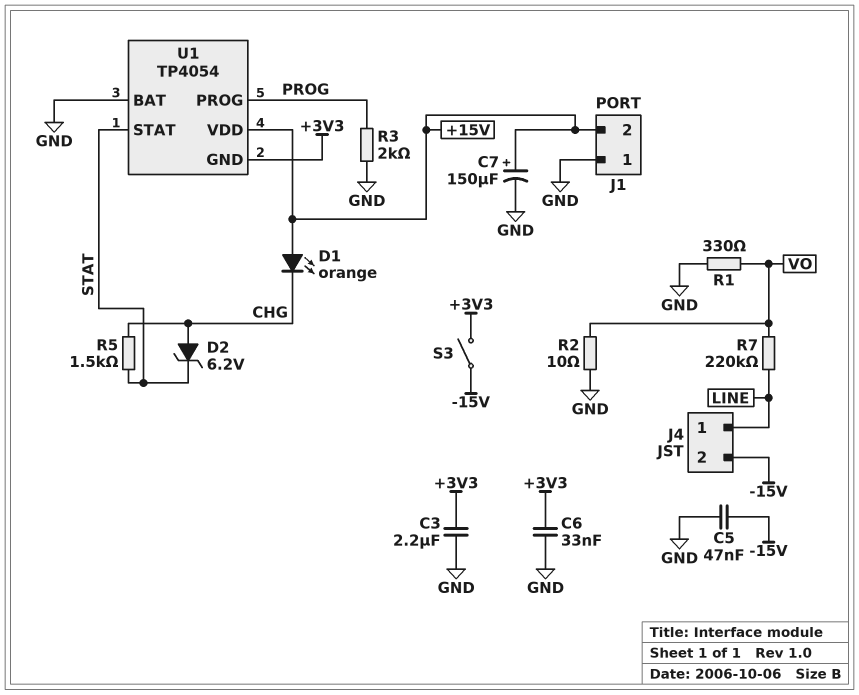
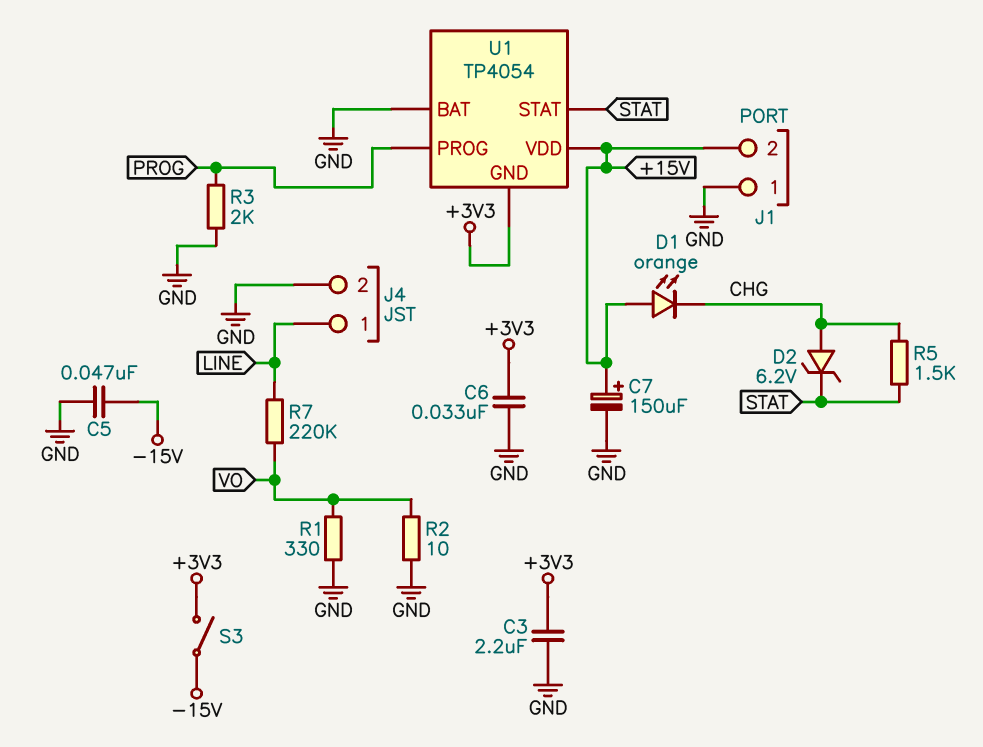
J4 pin 2: -15V -> GND

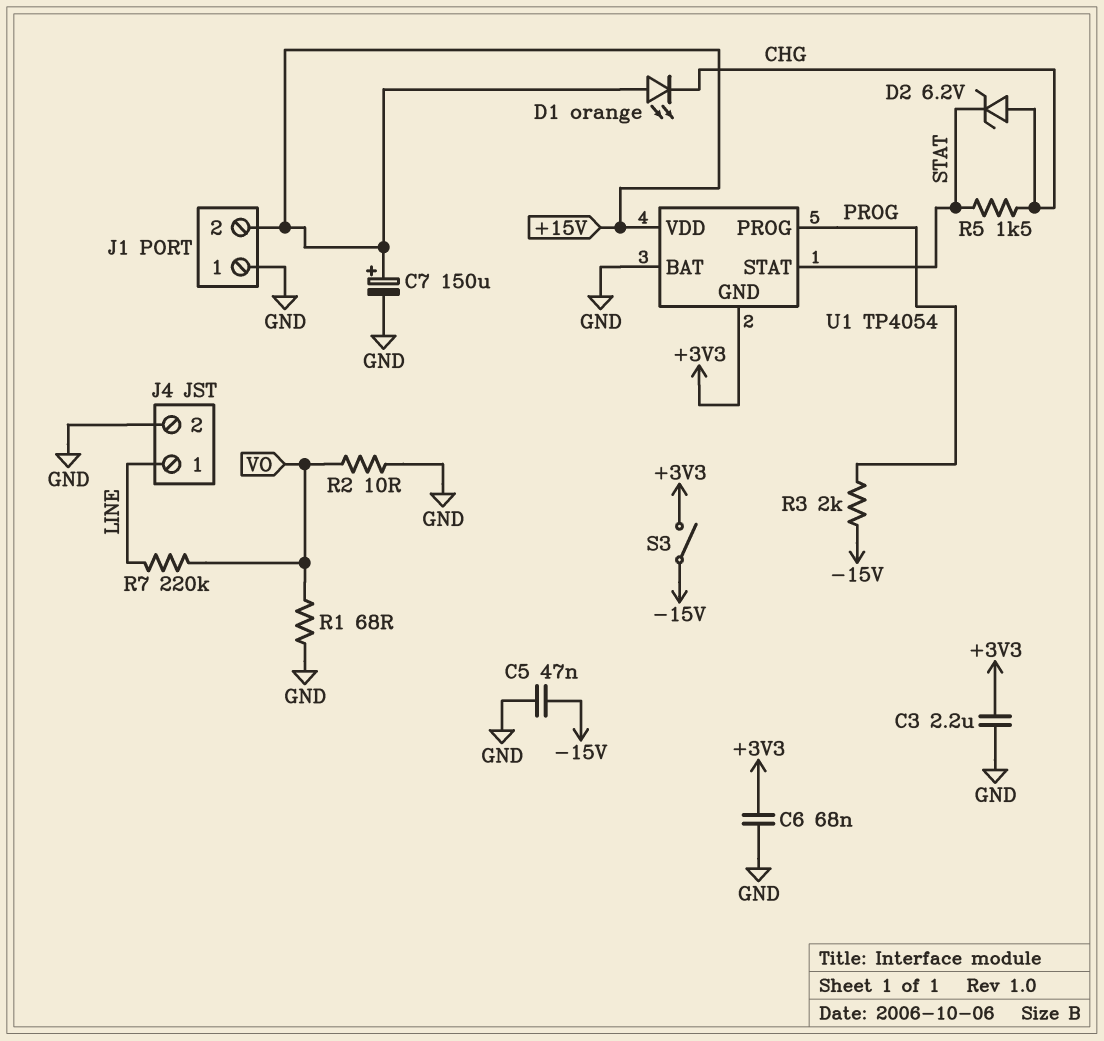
C6: 33nF (+3V3, GND) -> 68nF (+3V3, GND)
R1: 330 (GND, VO) -> 68 (GND, VO)
R3: 2k (GND, PROG) -> 2k (-15V, PROG)

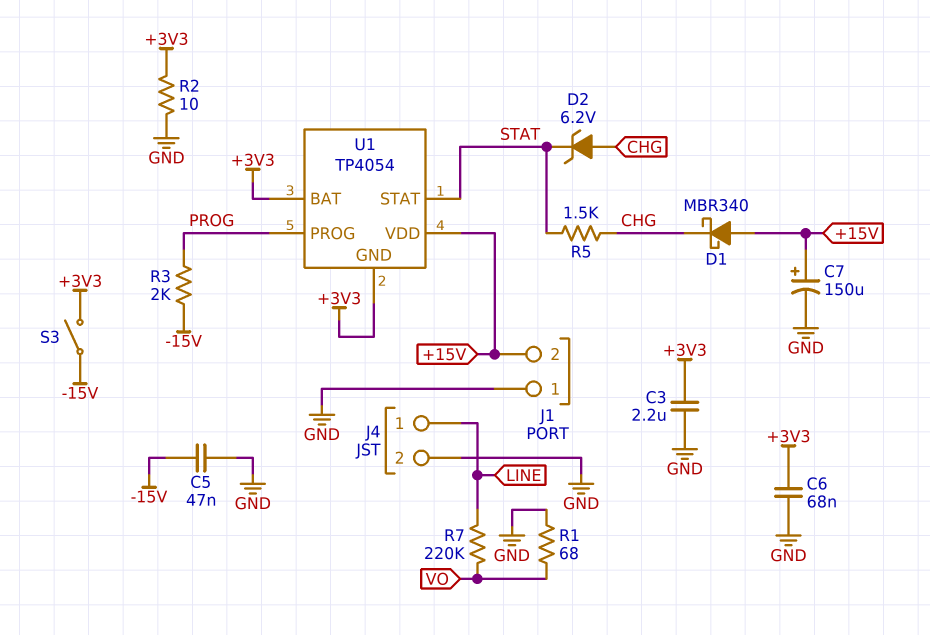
D1: LED orange (A +15V, K CHG) -> schottky MBR340 (A +15V, K CHG)
R2: 10 (GND, VO) -> 10 (+3V3, GND)
U1 pin BAT: GND -> +3V3

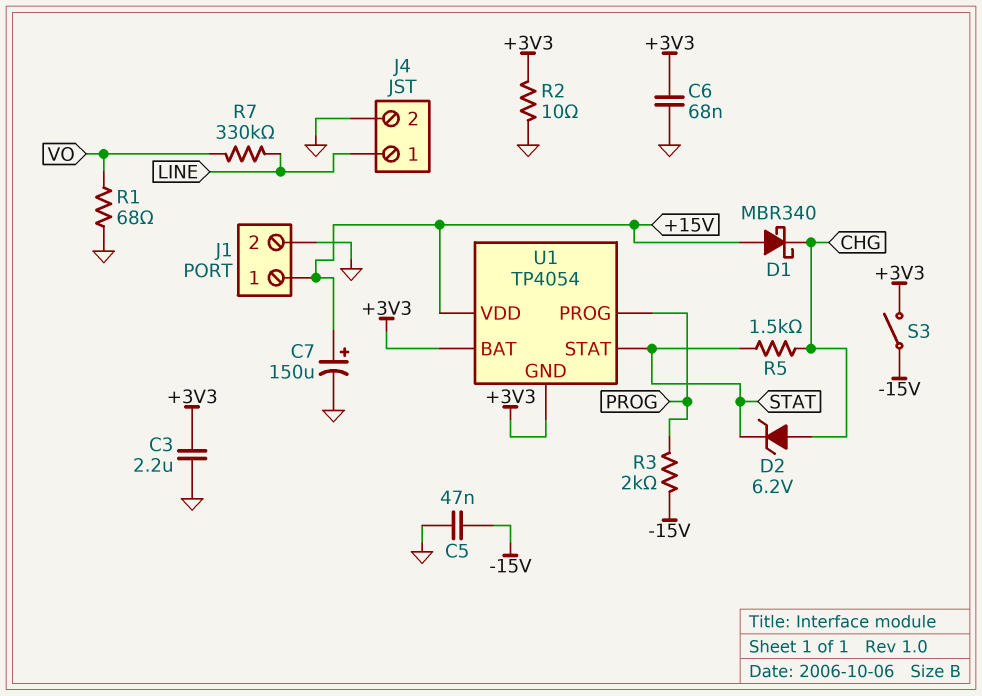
J1 pin 1: GND -> +15V
J1 pin 2: +15V -> GND
R7: 220k (LINE, VO) -> 330k (LINE, VO)

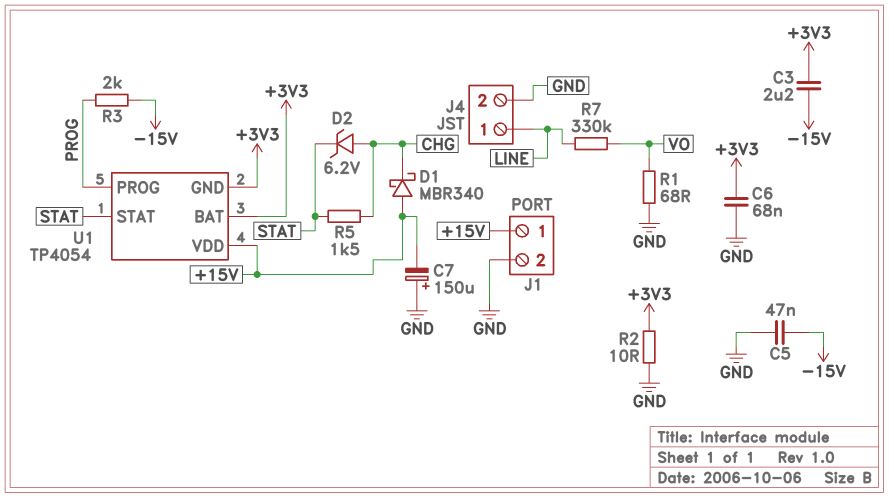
C3: 2.2uF (+3V3, GND) -> 2.2uF (+3V3, -15V)
C7: 150uF (plus +15V, minus GND) -> 150uF (plus GND, minus +15V)
S3: switch (+3V3, -15V) -> none

